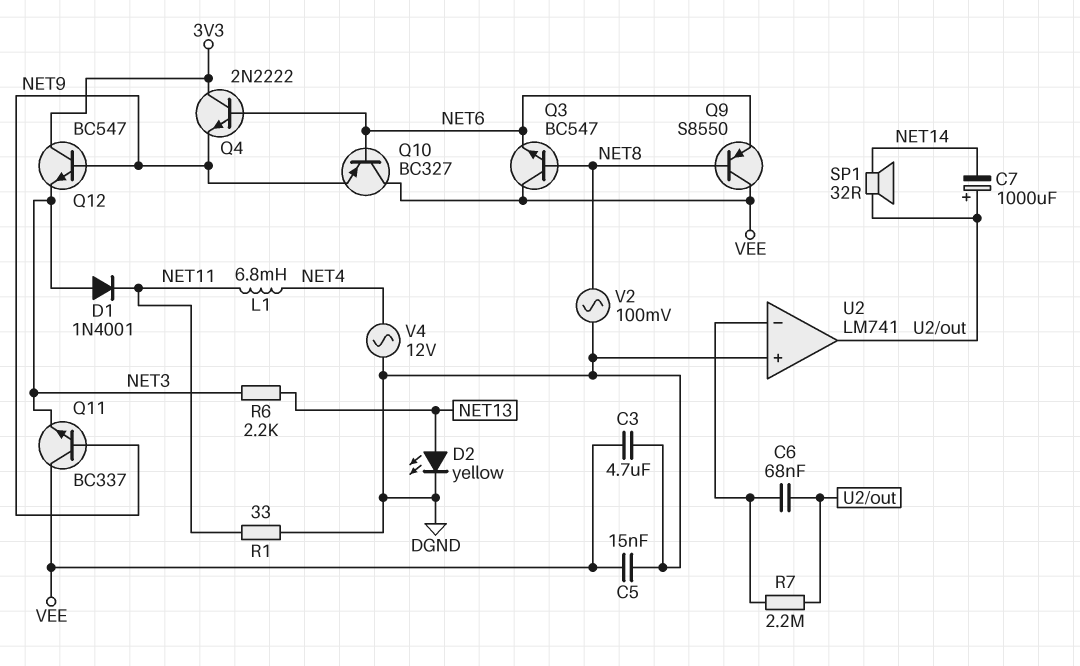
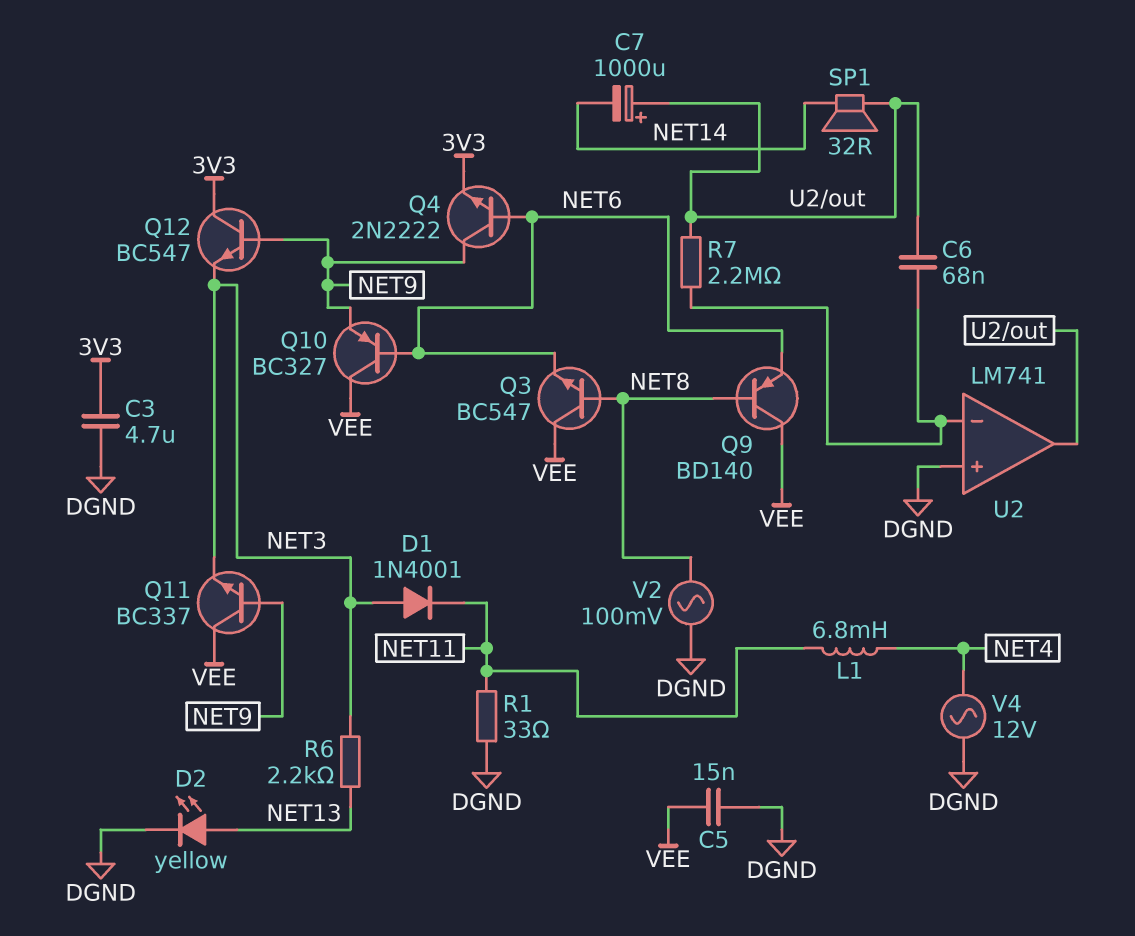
C3: 4.7uF (DGND, VEE) -> 4.7uF (3V3, DGND)
Q4: NPN 2N2222 (B NET6, C 3V3, E NET9) -> NPN 2N2222 (B NET6, C NET9, E 3V3)
Q9: PNP S8550 (B NET8, C VEE, E NET6) -> PNP BD140 (B NET8, C VEE, E NET6)

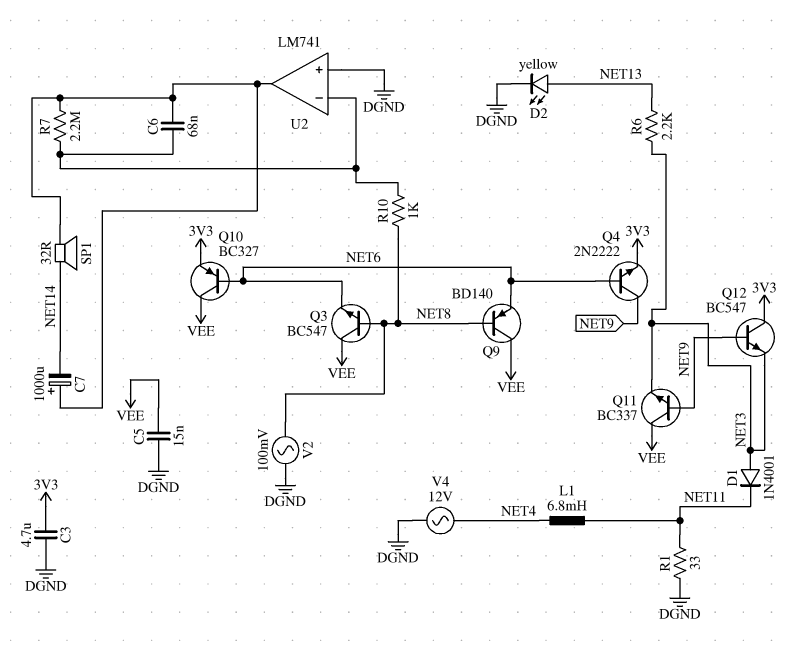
Q10: PNP BC327 (B NET6, C VEE, E NET9) -> PNP BC327 (B NET6, C VEE, E 3V3)
R10: none -> 1k (NET8, U2/in-)

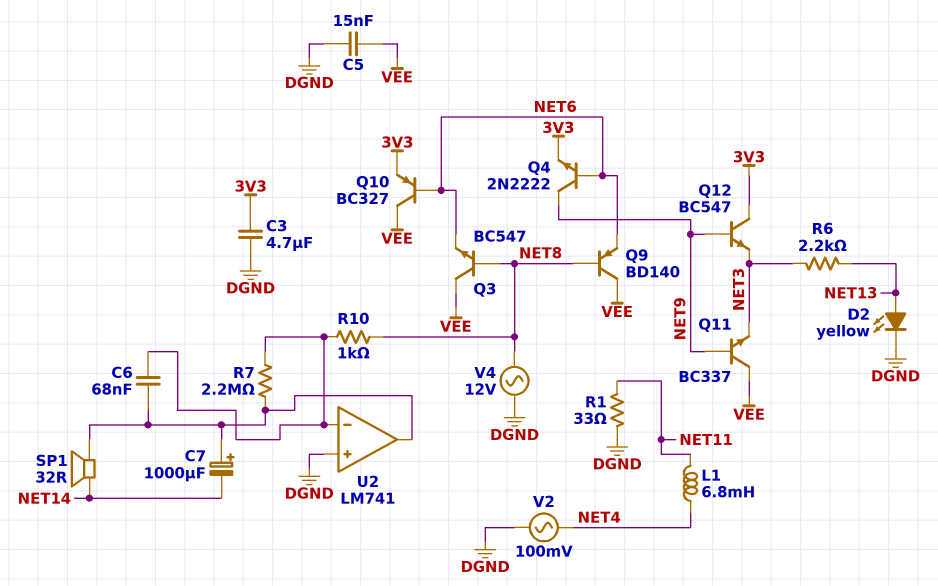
D1: diode 1N4001 (A NET3, K NET11) -> none
V2: AC 100mV (DGND, NET8) -> AC 100mV (DGND, NET4)
V4: AC 12V (DGND, NET4) -> AC 12V (DGND, NET8)

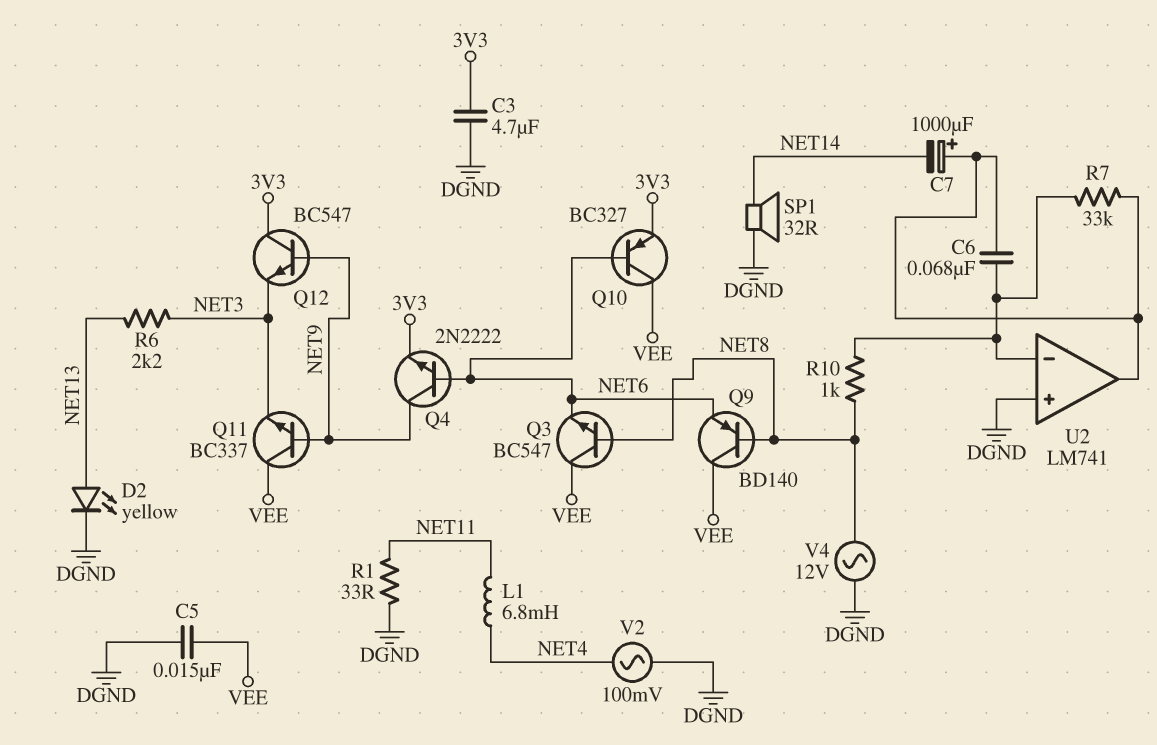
R7: 2.2M (U2/in-, U2/out) -> 33k (U2/in-, U2/out)
SP1: speaker 32R (NET14, U2/out) -> speaker 32R (DGND, NET14)

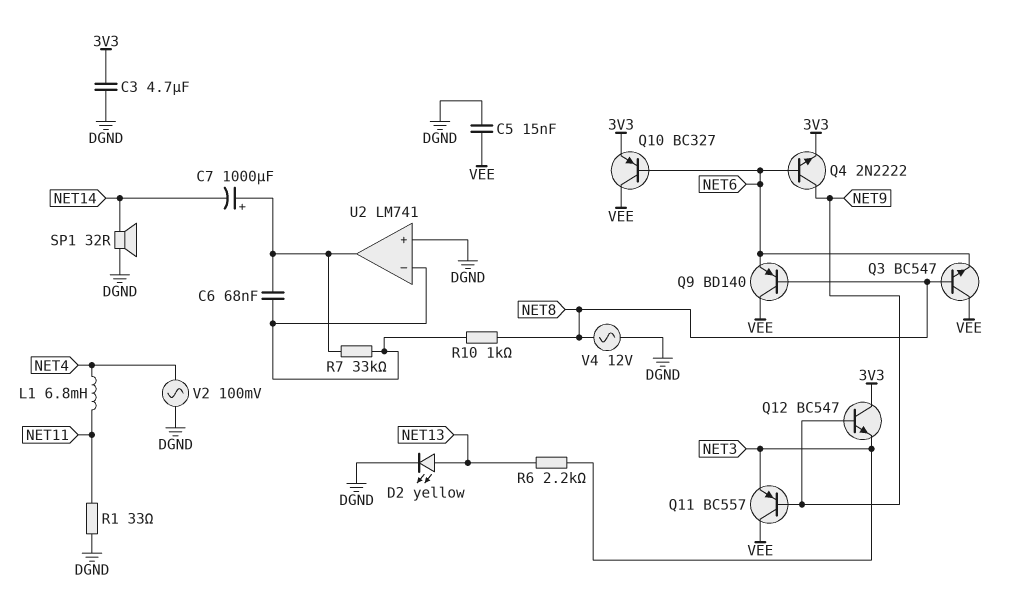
Q11: NPN BC337 (B NET9, C VEE, E NET3) -> PNP BC557 (B NET9, C VEE, E NET3)

